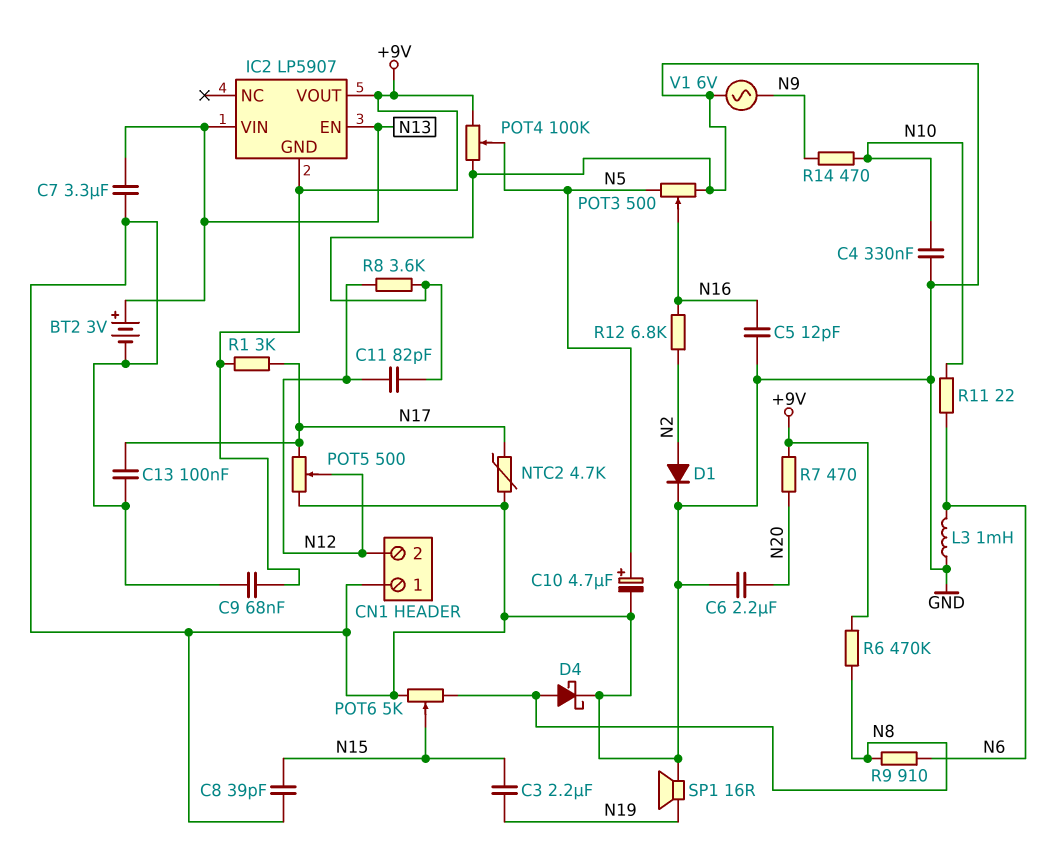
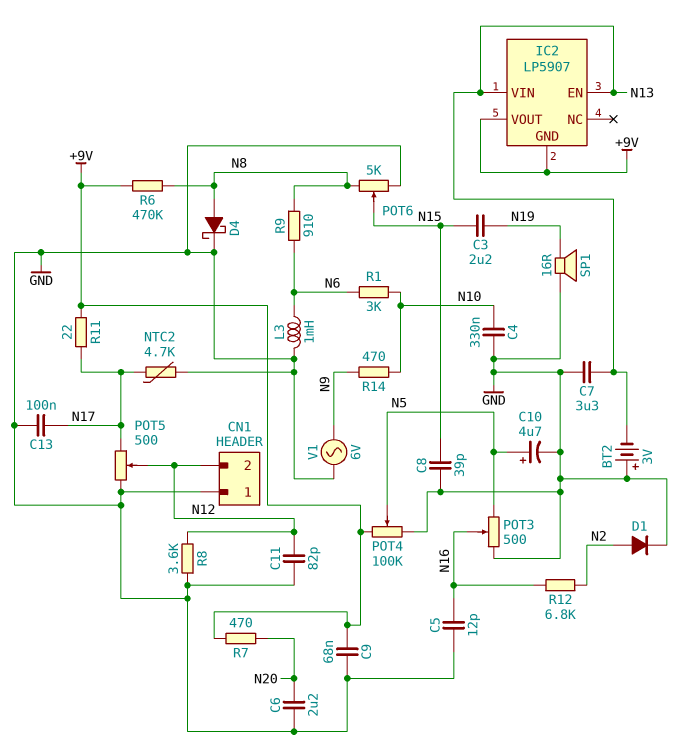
BT2: 3V (plus N13, minus GND) -> 3V (plus GND, minus N13)
R1: 3k (+9V, N17) -> 3k (N6, N10)
R11: 22 (N6, N10) -> 22 (+9V, N17)

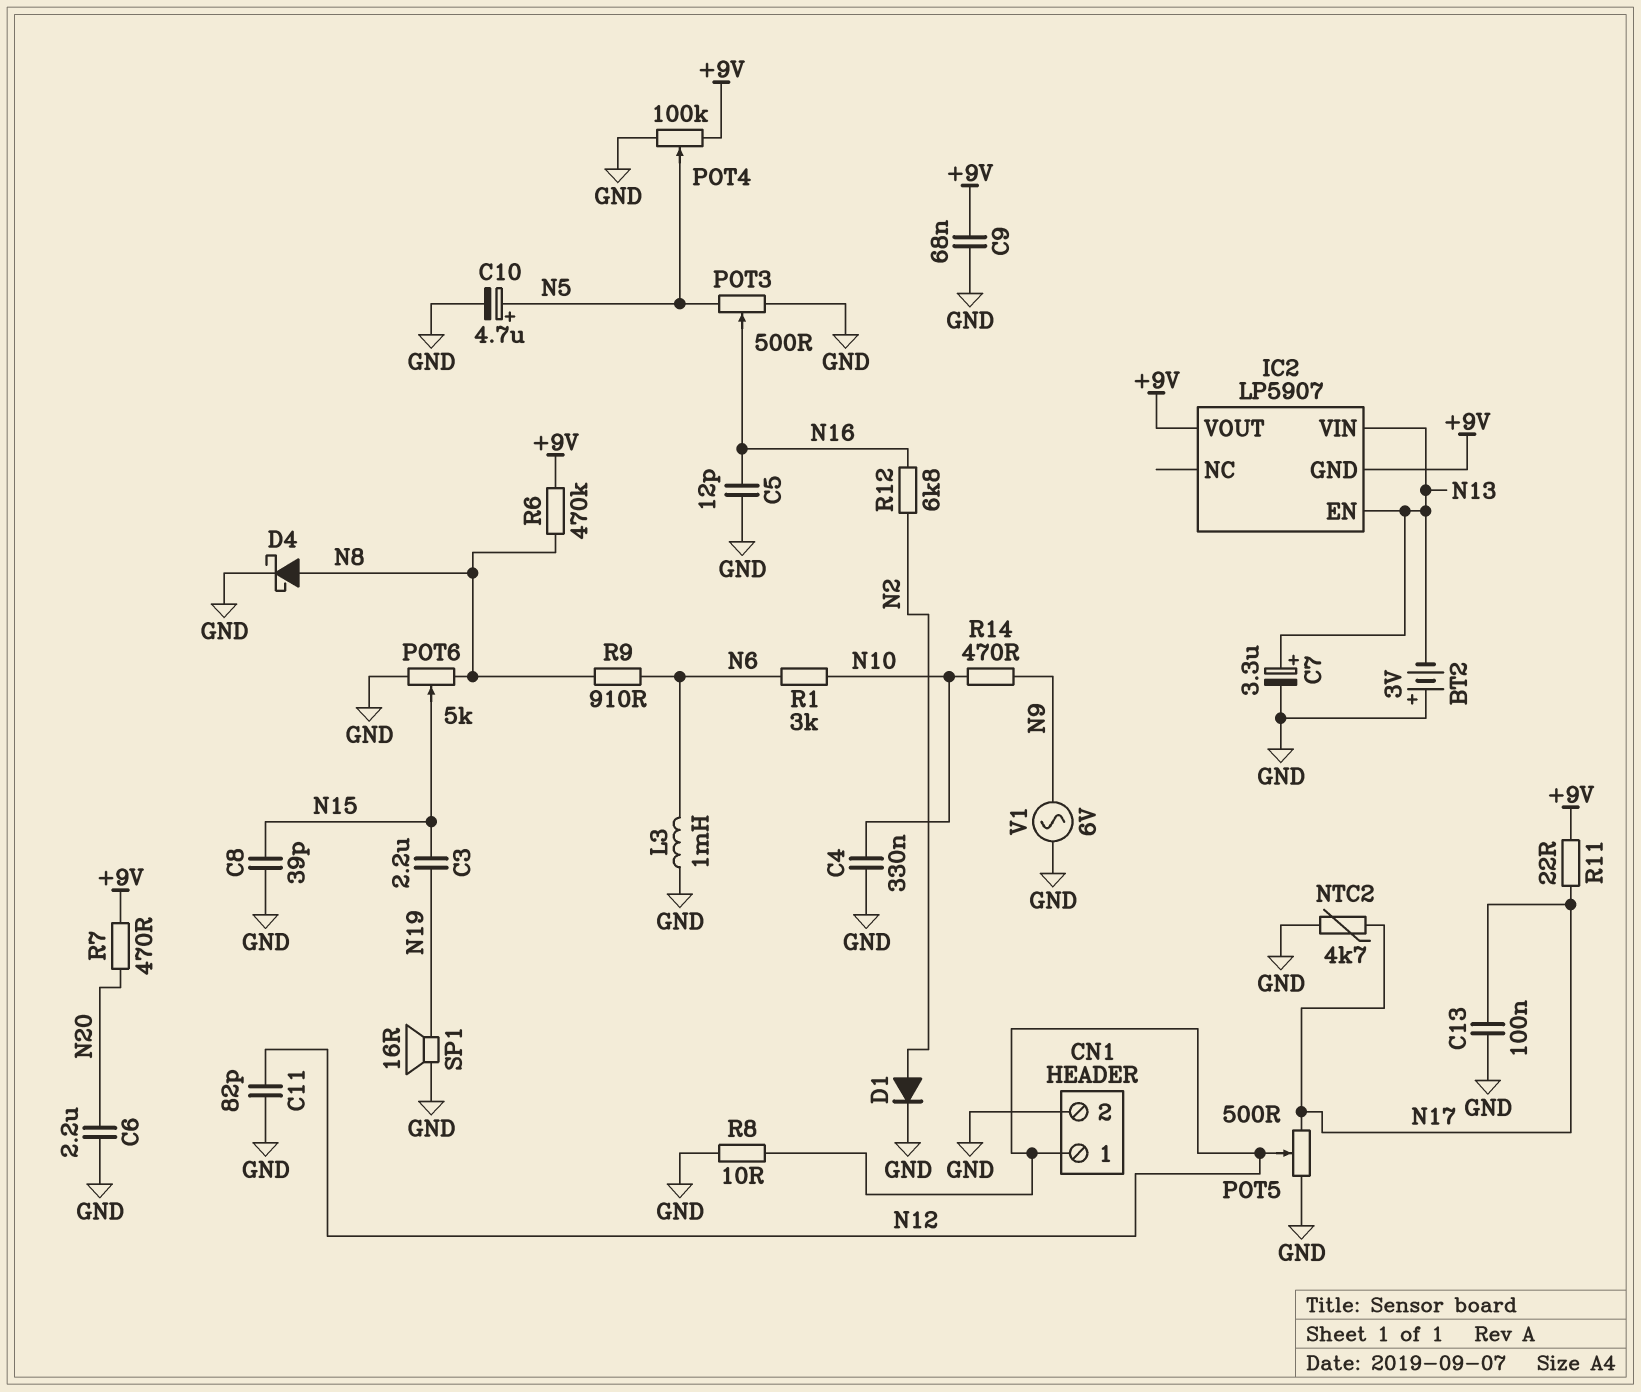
C7: 3.3uF (GND, N13) -> 3.3uF (plus N13, minus GND)
CN1 pin 1: GND -> N12
CN1 pin 2: N12 -> GND
R8: 3.6k (GND, N12) -> 10 (GND, N12)

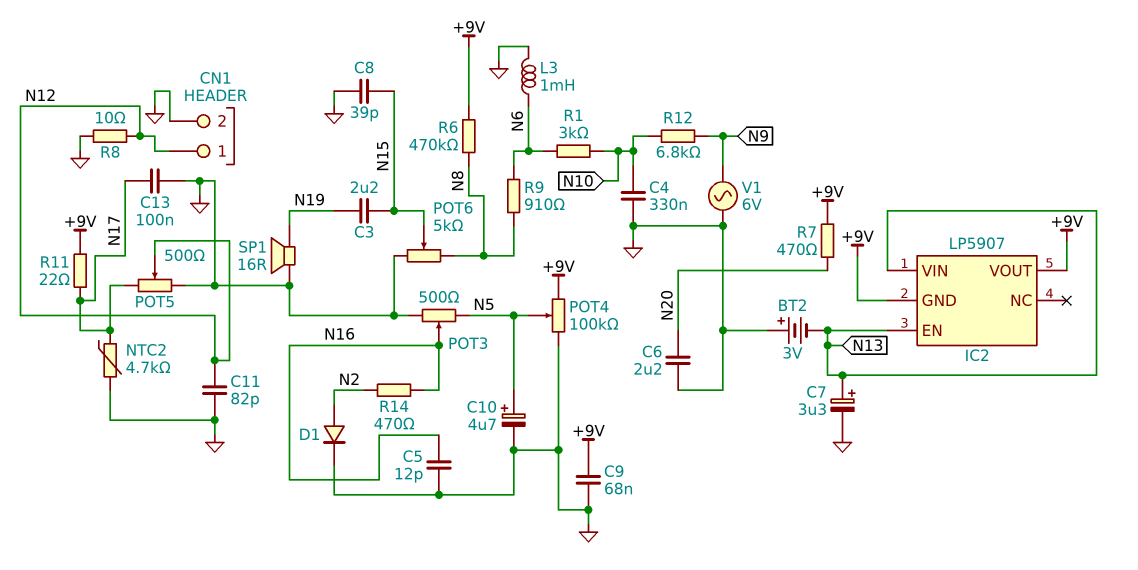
D4: schottky (A N8, K GND) -> none
R12: 6.8k (N2, N16) -> 6.8k (N9, N10)
R14: 470 (N9, N10) -> 470 (N2, N16)

